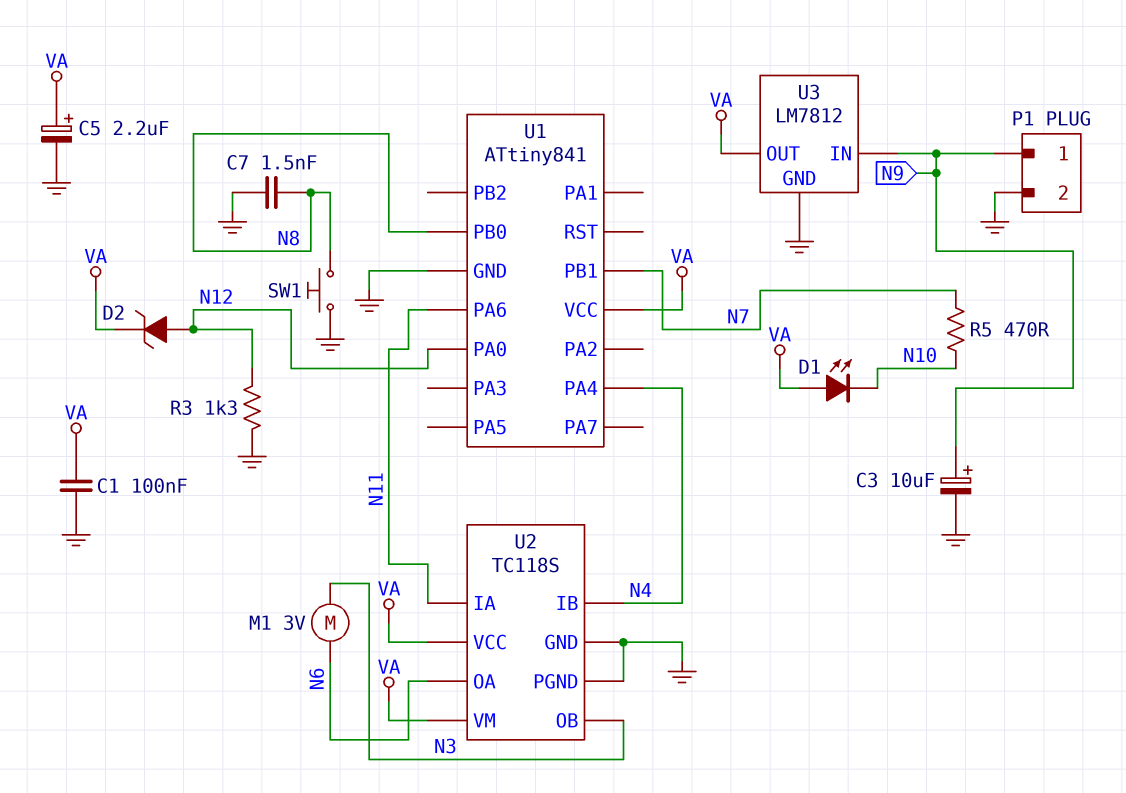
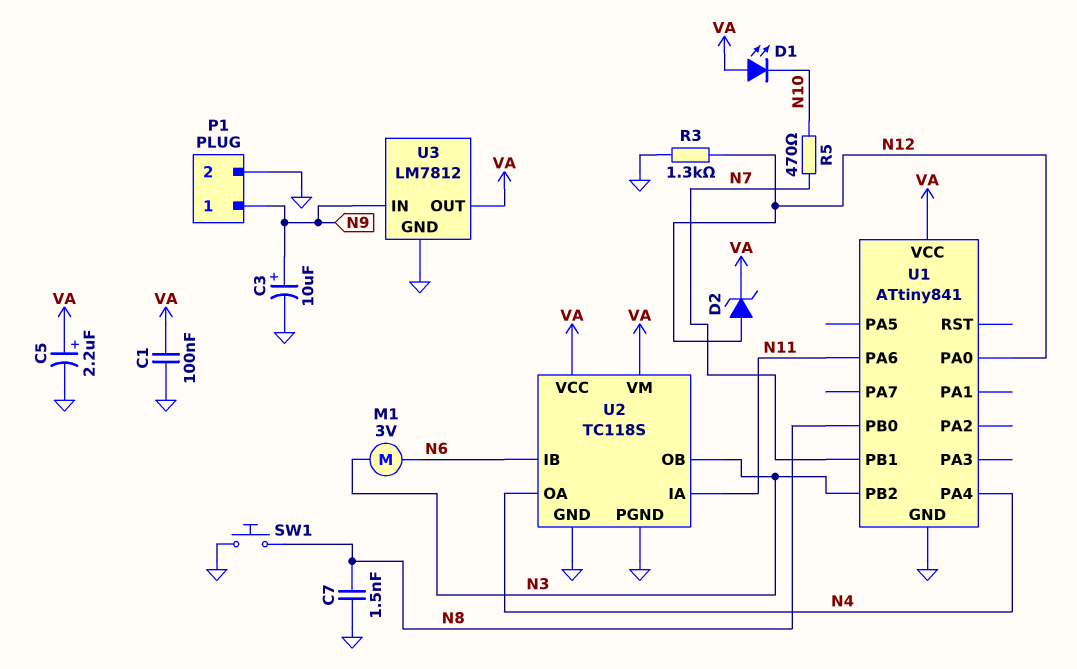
U1 pin PB2: none -> N3
U2 pin IB: N4 -> N6
U2 pin OA: N6 -> N4

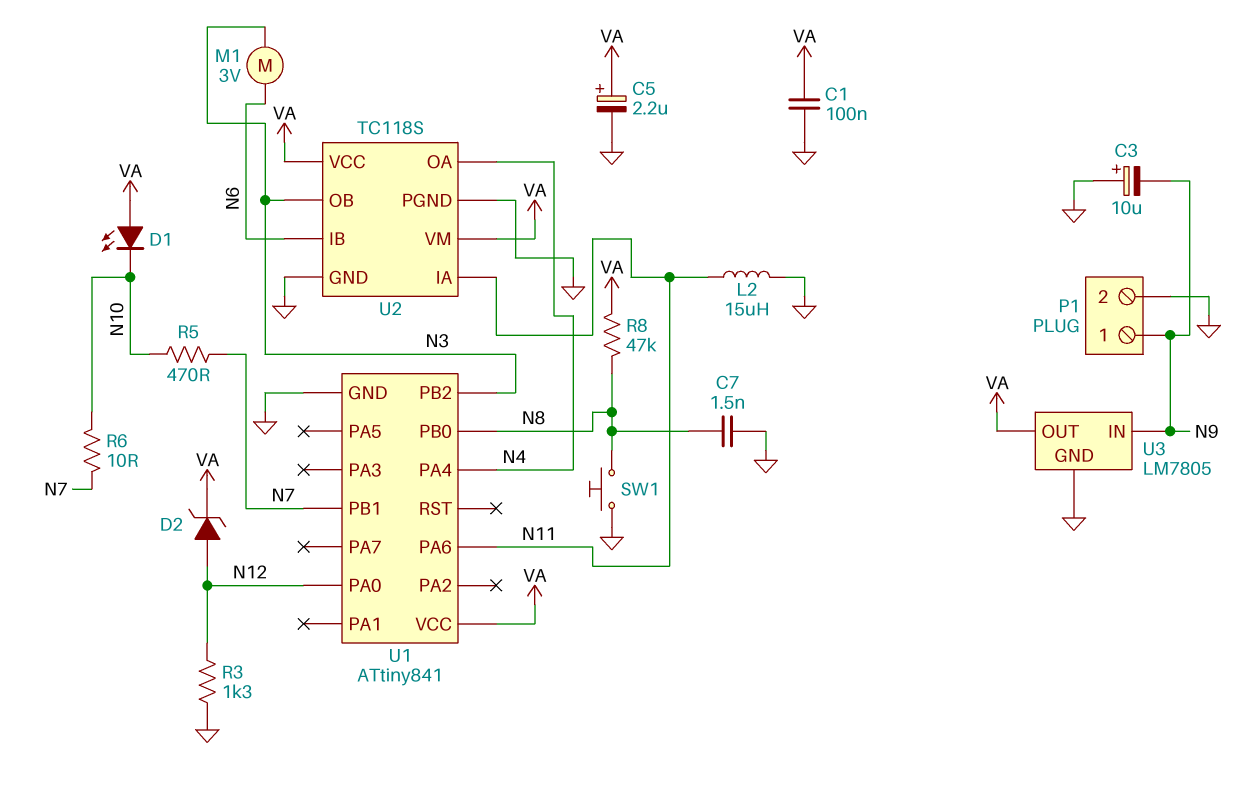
C3: 10uF (plus N9, minus GND) -> 10uF (plus GND, minus N9)
L2: none -> 15uH (GND, N11)
R6: none -> 10 (N7, N10)
R8: none -> 47k (N8, VA)
U3: LM7812 -> LM7805

